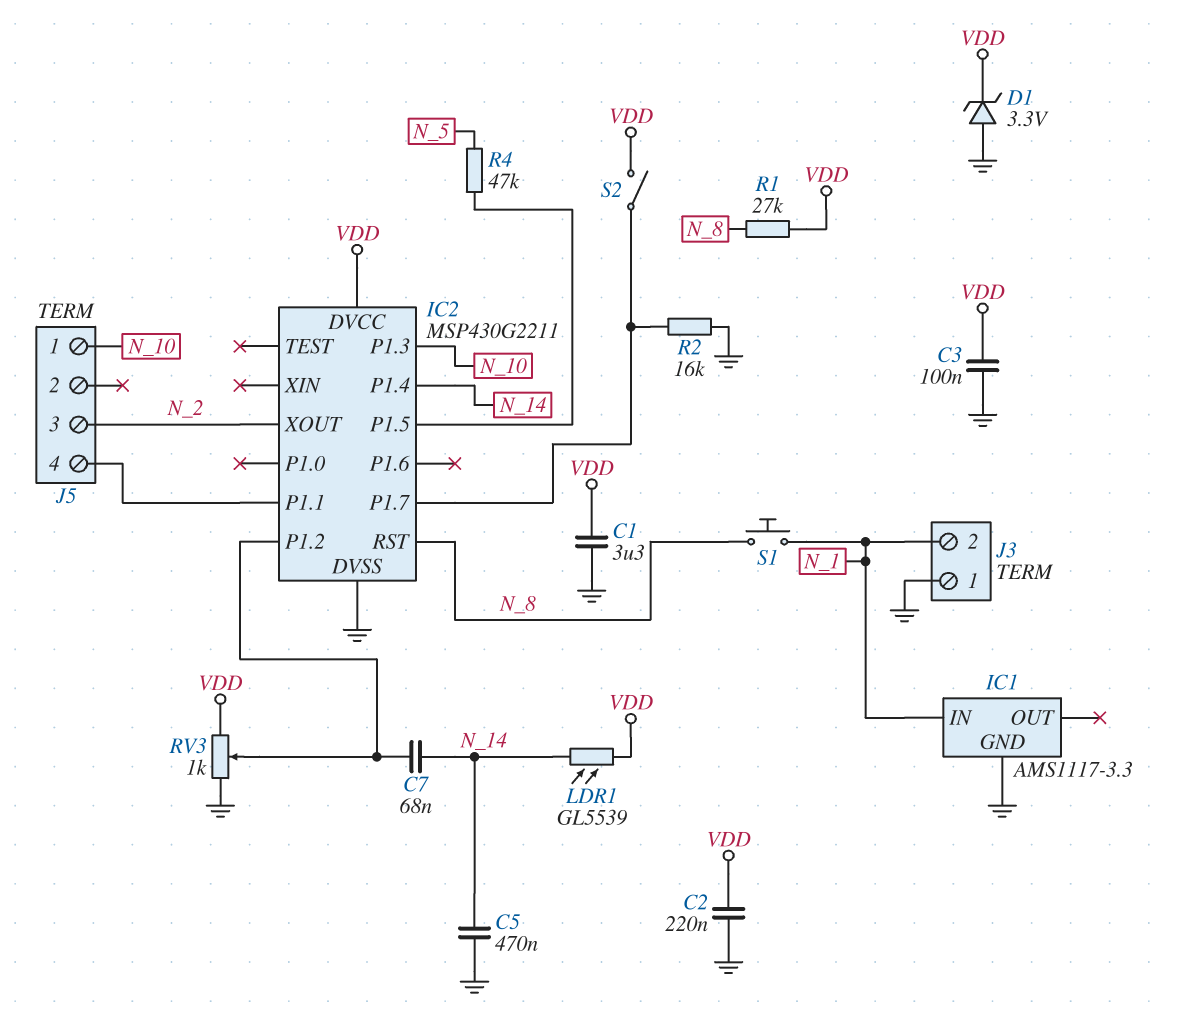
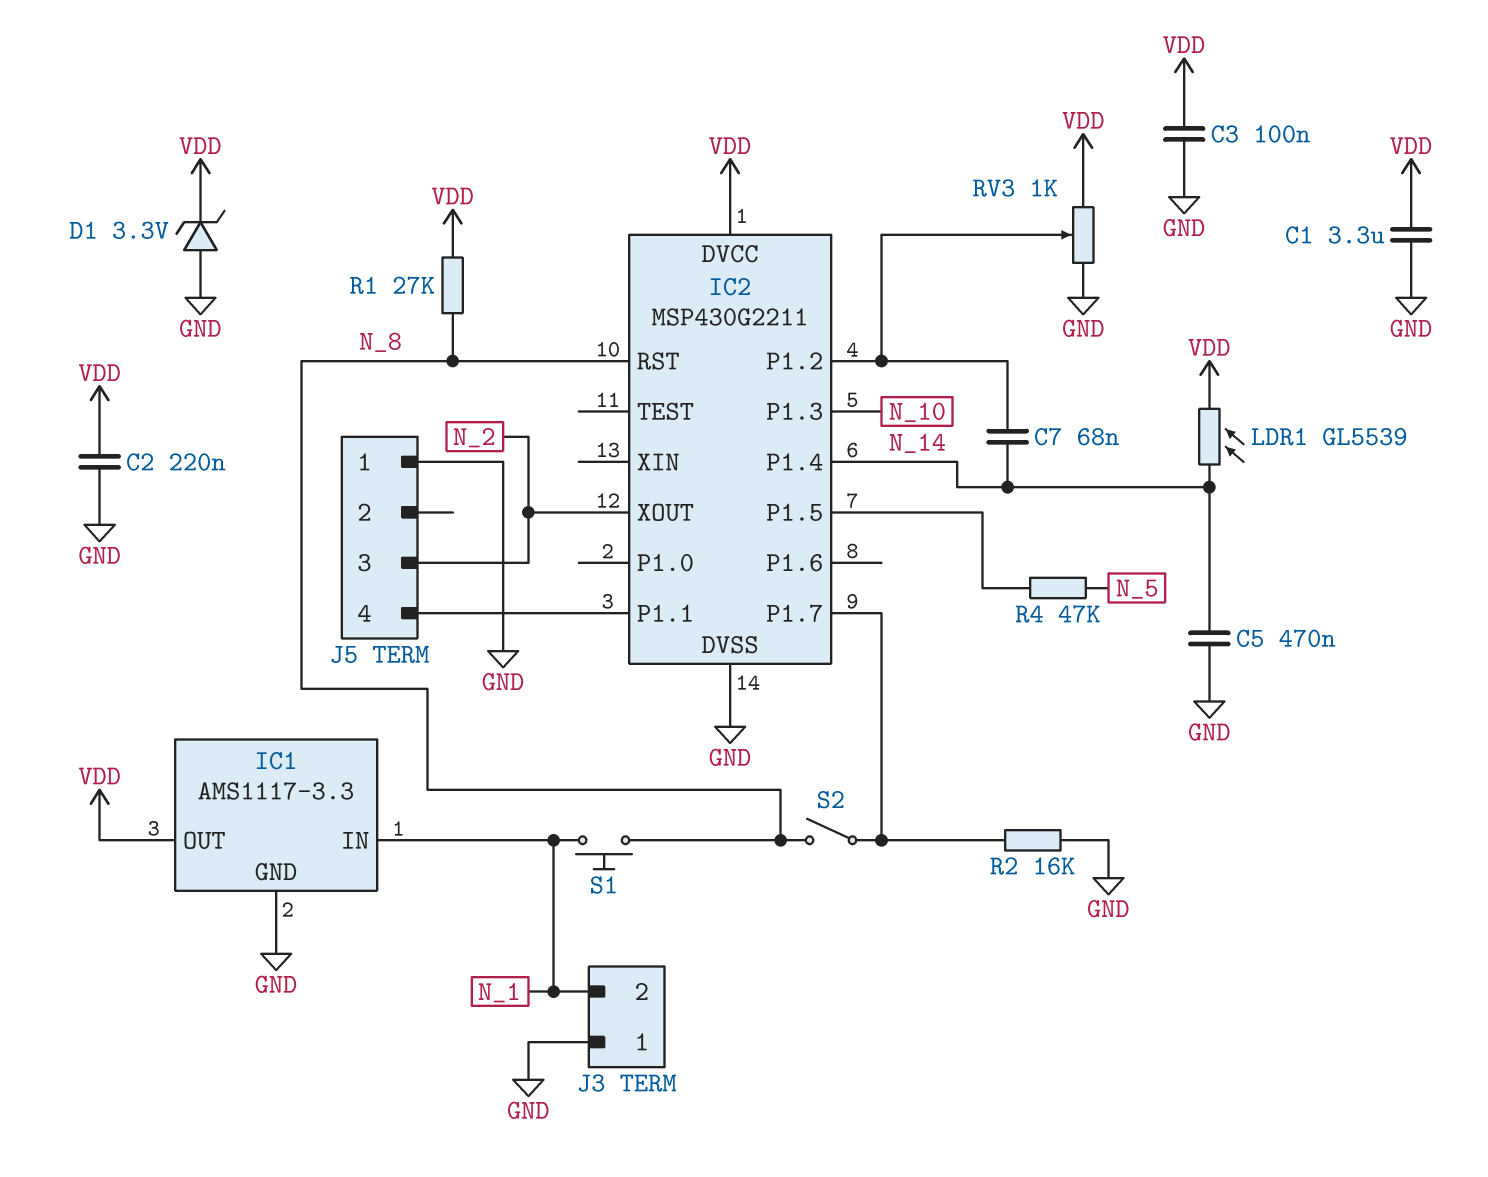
IC1 pin OUT: none -> VDD
J5 pin 1: N_10 -> GND
S2: switch (IC2/P1.7, VDD) -> switch (IC2/P1.7, N_8)

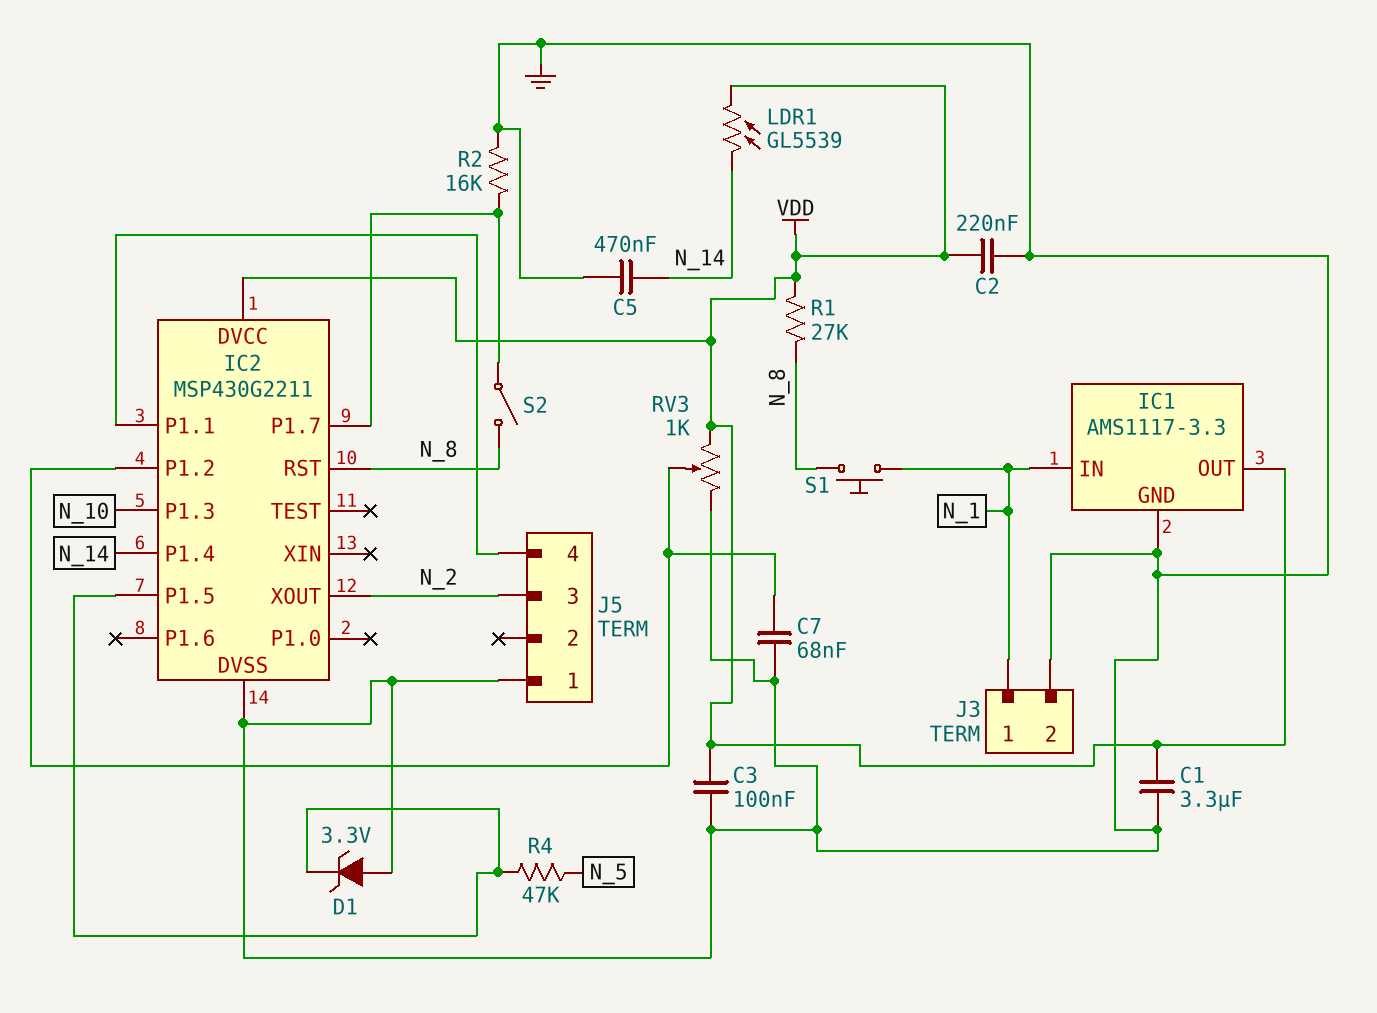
C7: 68nF (IC2/P1.2, N_14) -> 68nF (GND, IC2/P1.2)
D1: zener 3.3V (A GND, K VDD) -> zener 3.3V (A GND, K IC2/P1.5)
J3 pin 1: GND -> N_1
J3 pin 2: N_1 -> GND

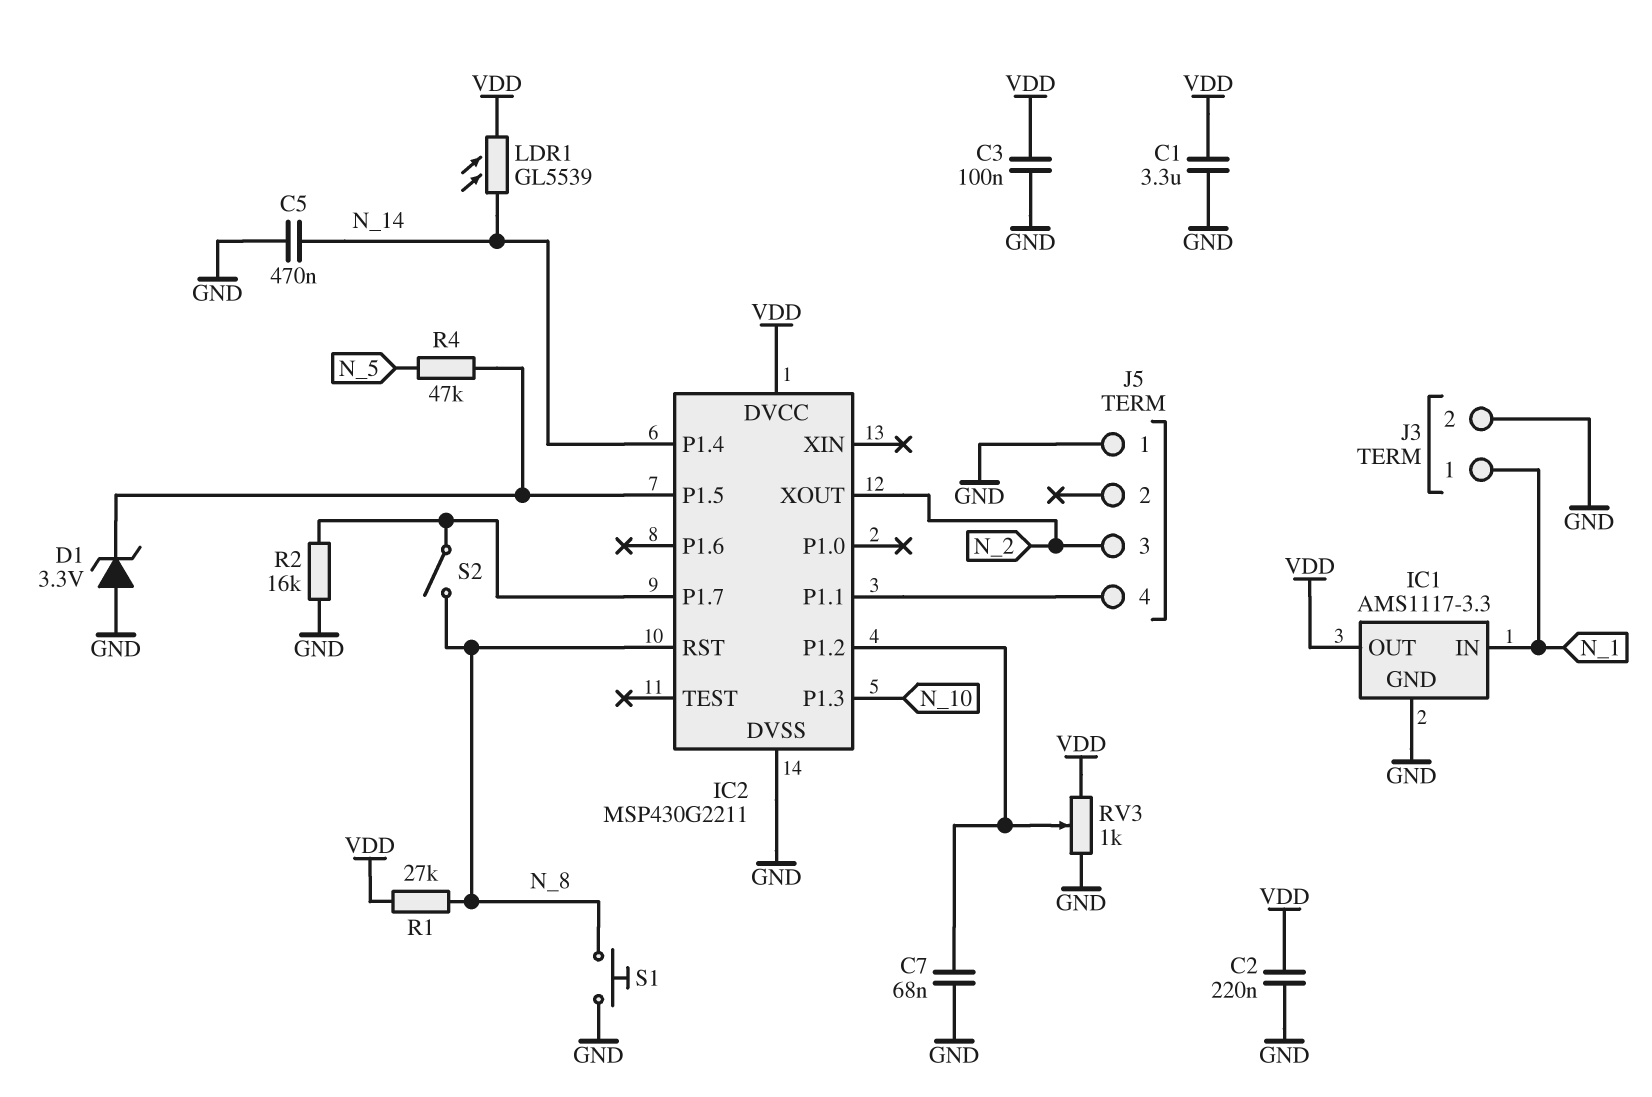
S1: button (N_1, N_8) -> button (GND, N_8)

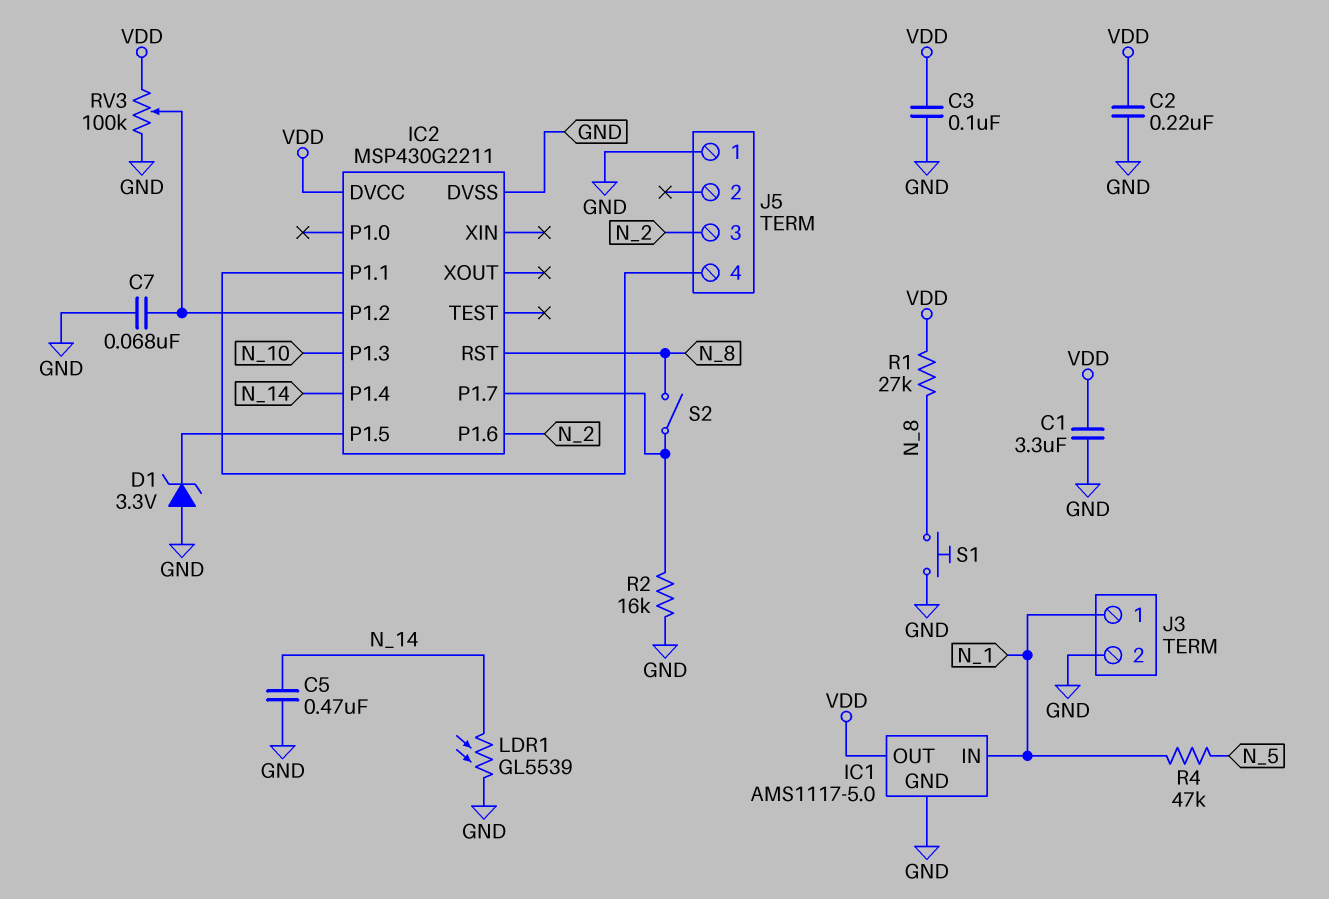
IC1: AMS1117-3.3 -> AMS1117-5.0
IC2 pin P1.6: none -> N_2
IC2 pin XOUT: N_2 -> none
LDR1: GL5539 (N_14, VDD) -> GL5539 (GND, N_14)
R4: 47k (IC2/P1.5, N_5) -> 47k (N_1, N_5)
RV3: 1k (GND, VDD, wiper IC2/P1.2) -> 100k (GND, VDD, wiper IC2/P1.2)

